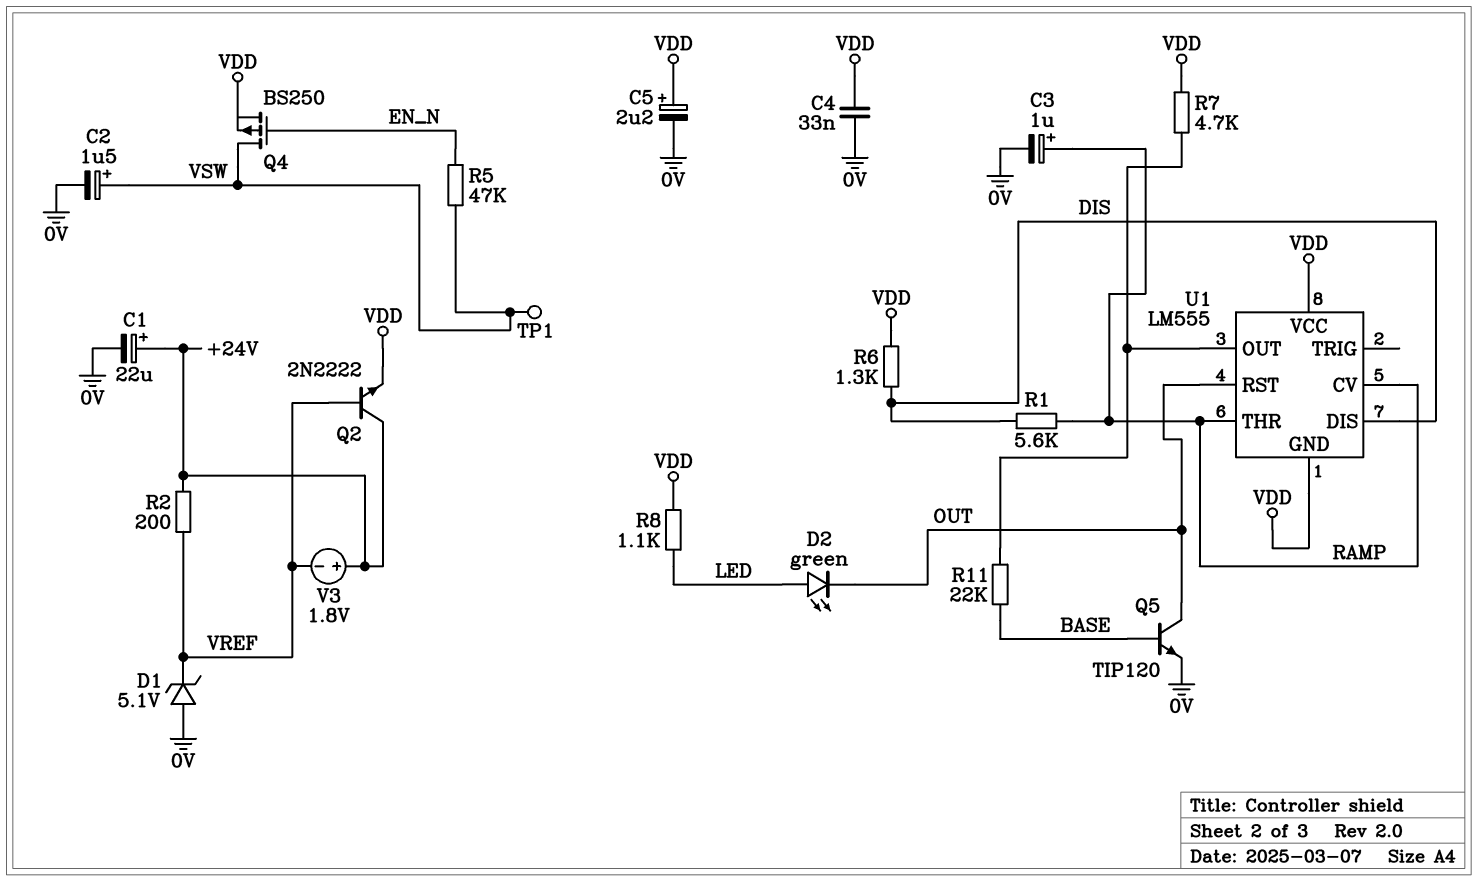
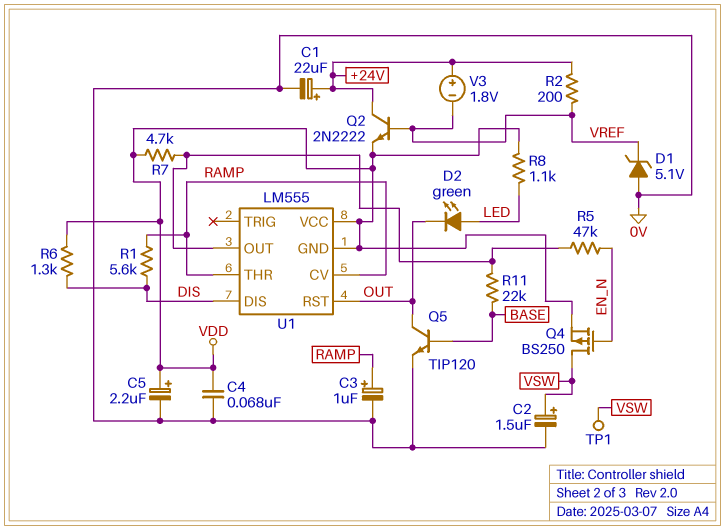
C4: 33nF (0V, VDD) -> 68nF (0V, VDD)
R5: 47k (EN_N, VSW) -> 47k (EN_N, U1/OUT)

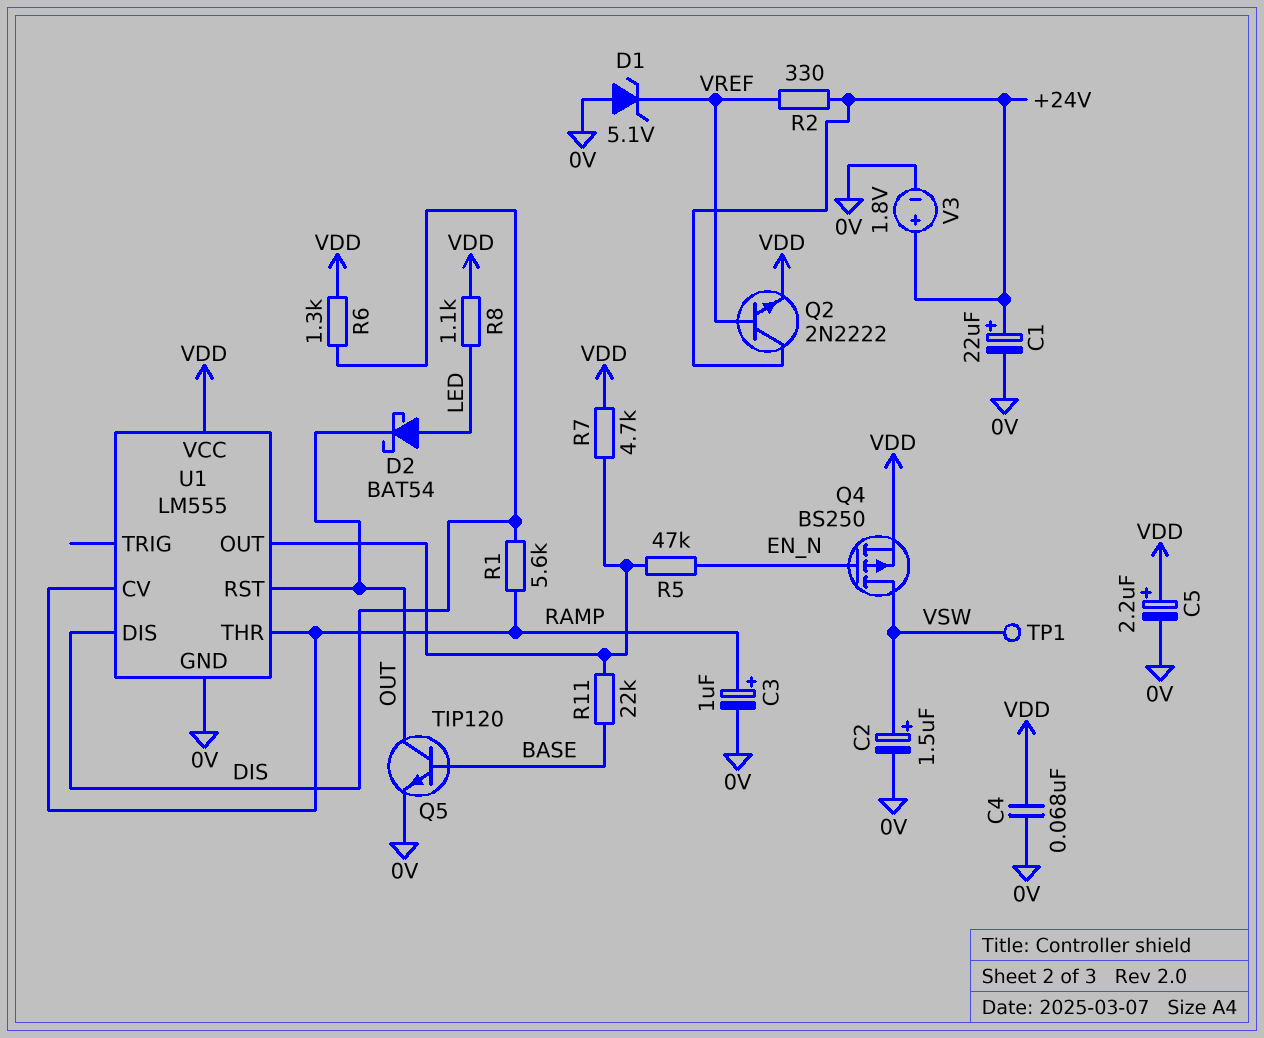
D2: LED green (A LED, K OUT) -> schottky BAT54 (A LED, K OUT)
R2: 200 (+24V, VREF) -> 330 (+24V, VREF)
U1 pin GND: VDD -> 0V
V3: 1.8V (plus +24V, minus VREF) -> 1.8V (plus +24V, minus 0V)

